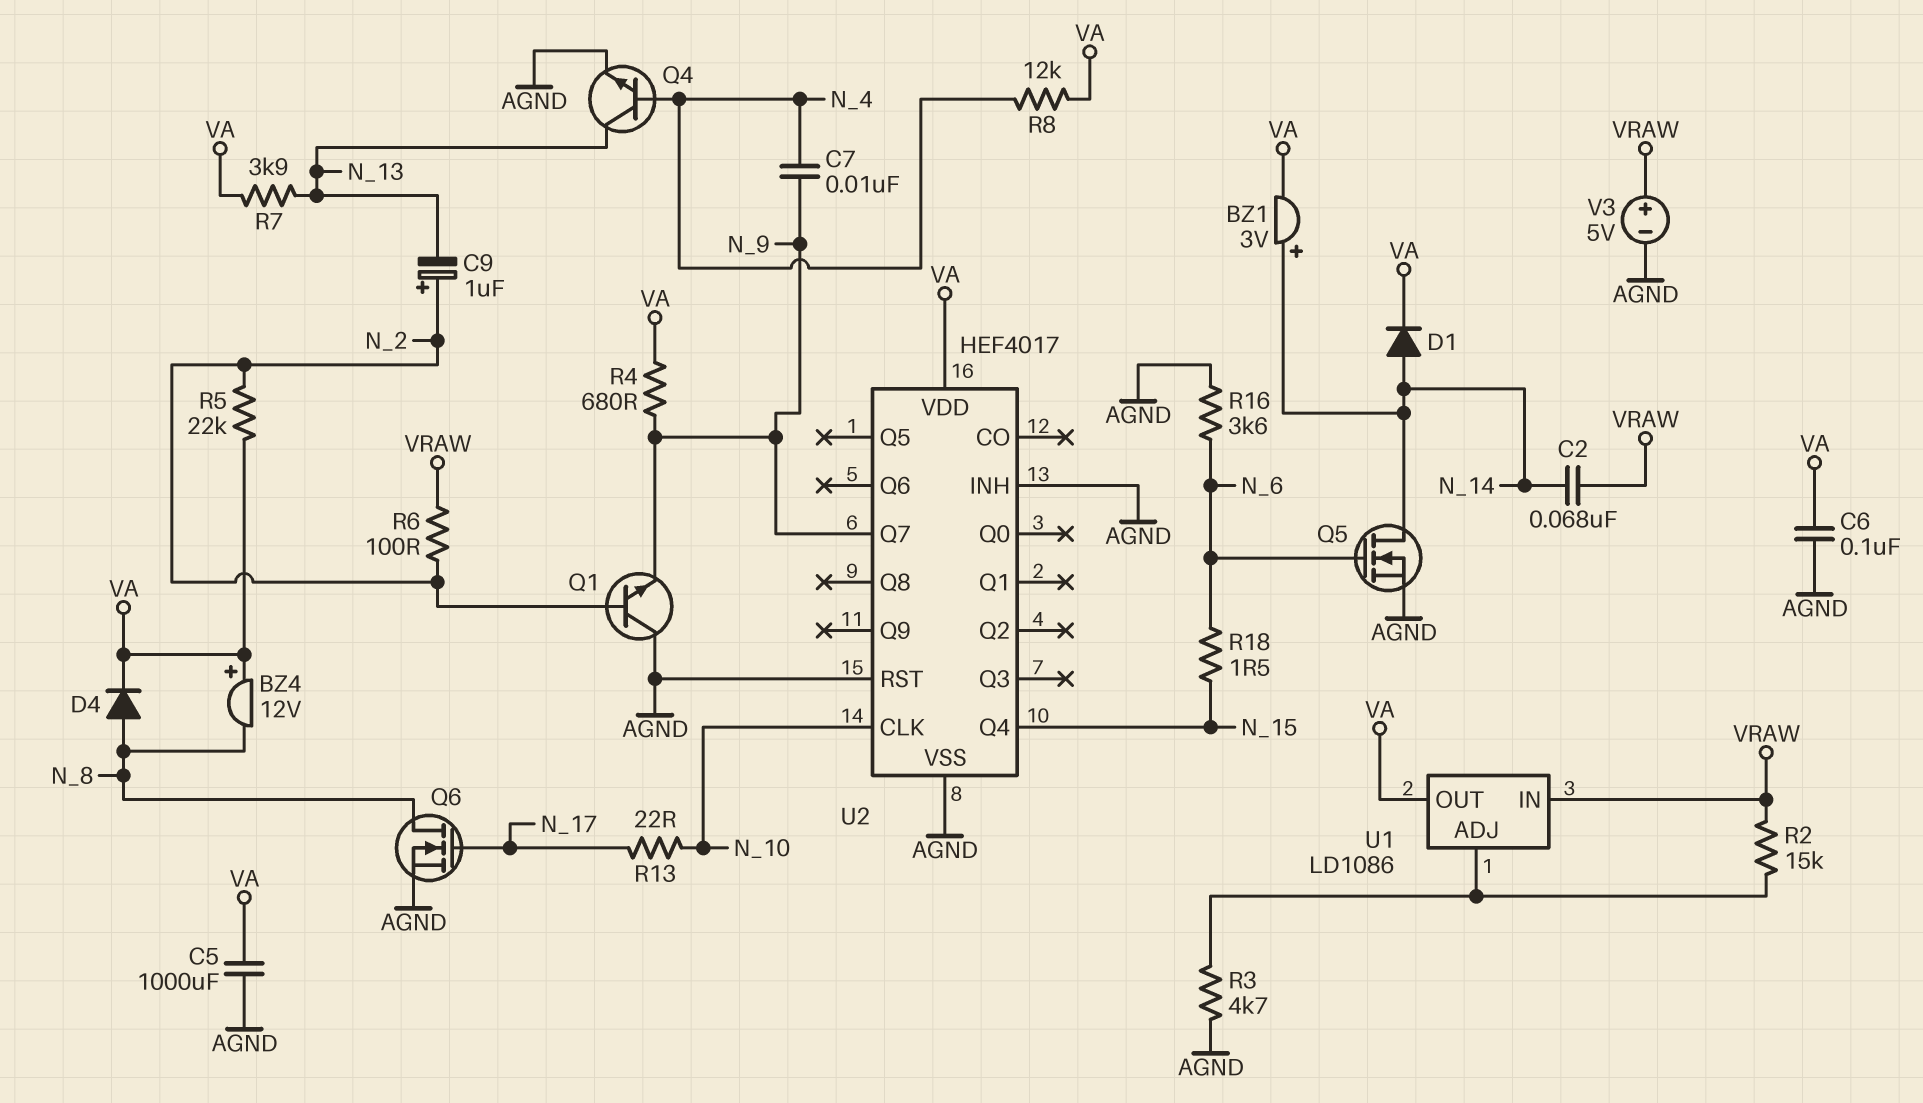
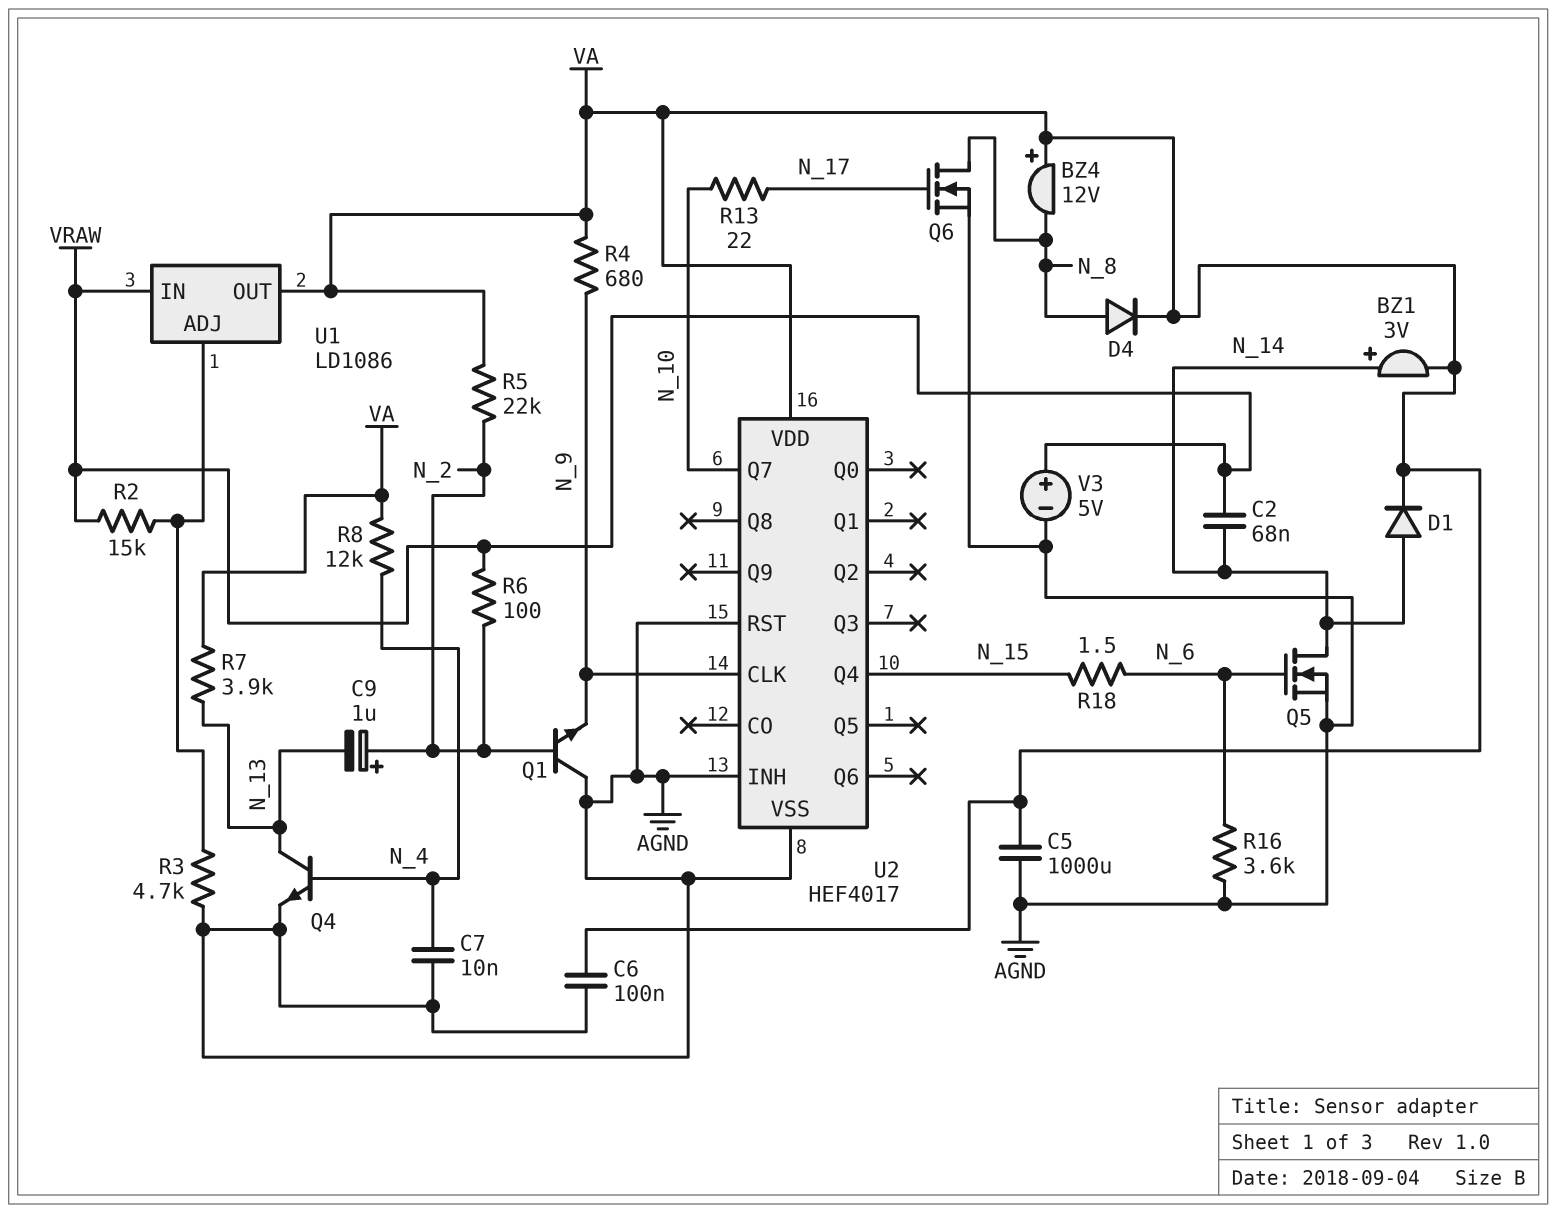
C7: 10nF (N_4, N_9) -> 10nF (AGND, N_4)
U2 pin CLK: N_10 -> N_9
U2 pin Q7: N_9 -> N_10

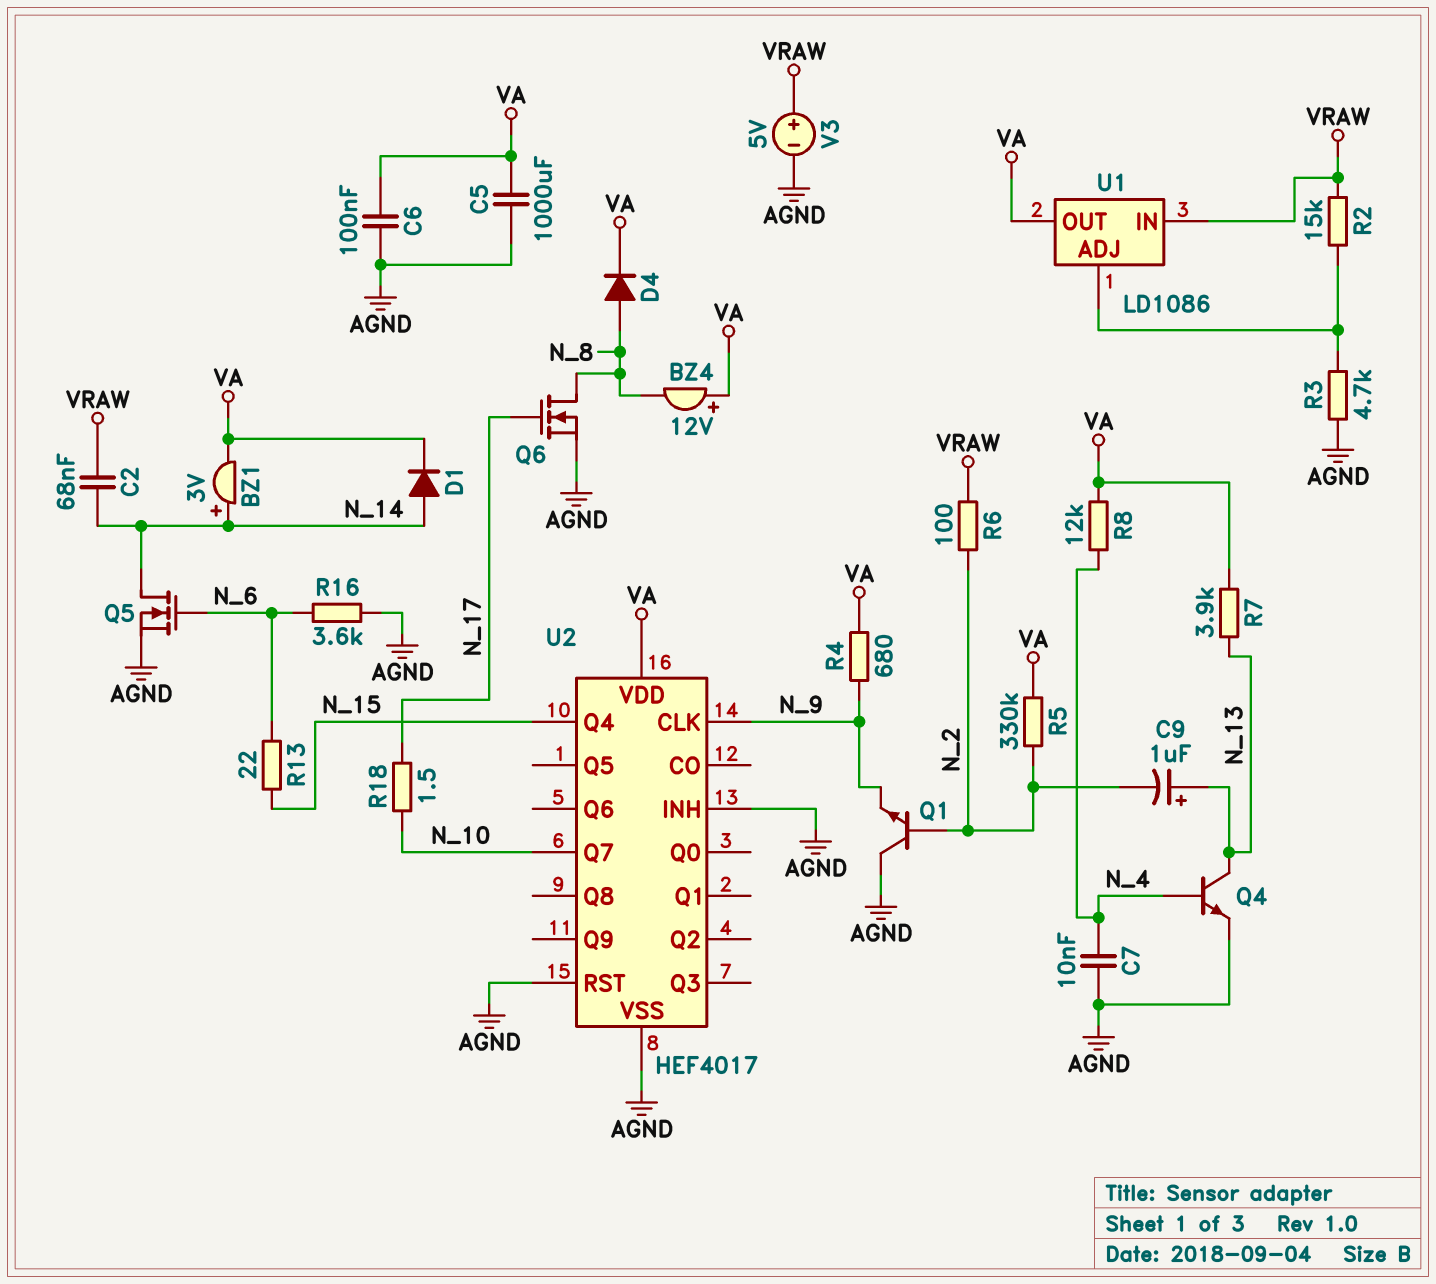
C9: 1uF (plus N_2, minus N_13) -> 1uF (plus N_13, minus N_2)
R5: 22k (N_2, VA) -> 330k (N_2, VA)
R13: 22 (N_10, N_17) -> 22 (N_6, N_15)
R18: 1.5 (N_6, N_15) -> 1.5 (N_10, N_17)

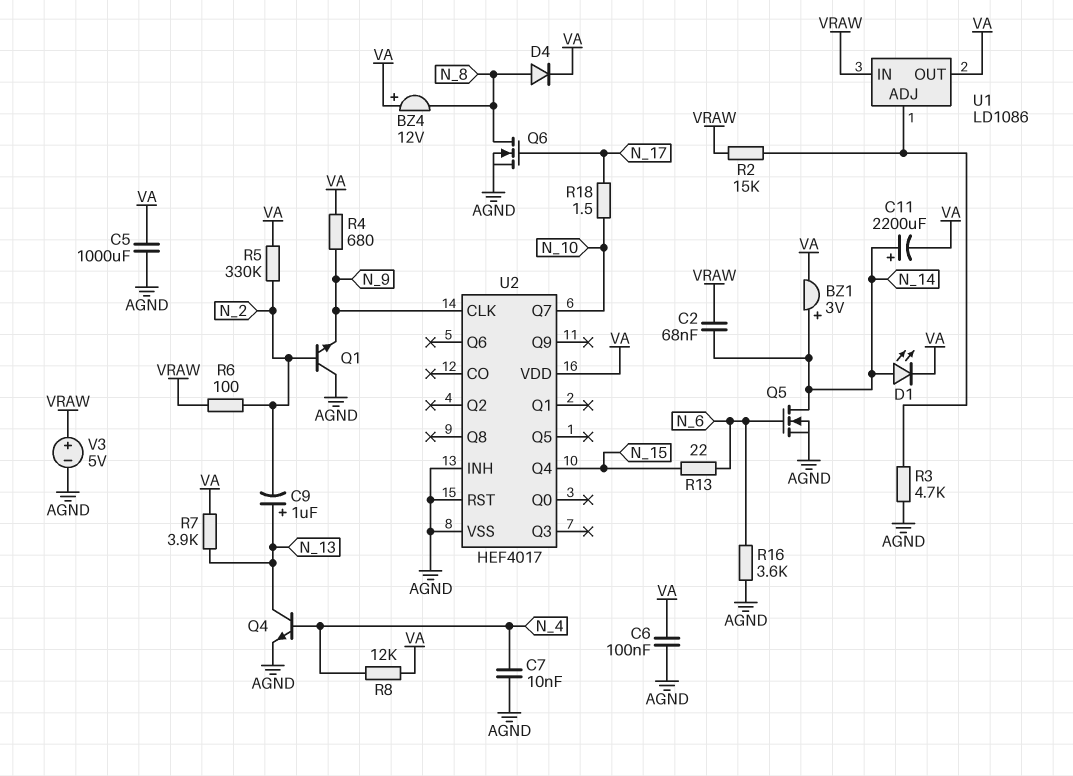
C11: none -> 2200uF (plus N_14, minus VA)
D1: diode (A N_14, K VA) -> LED (A N_14, K VA)

